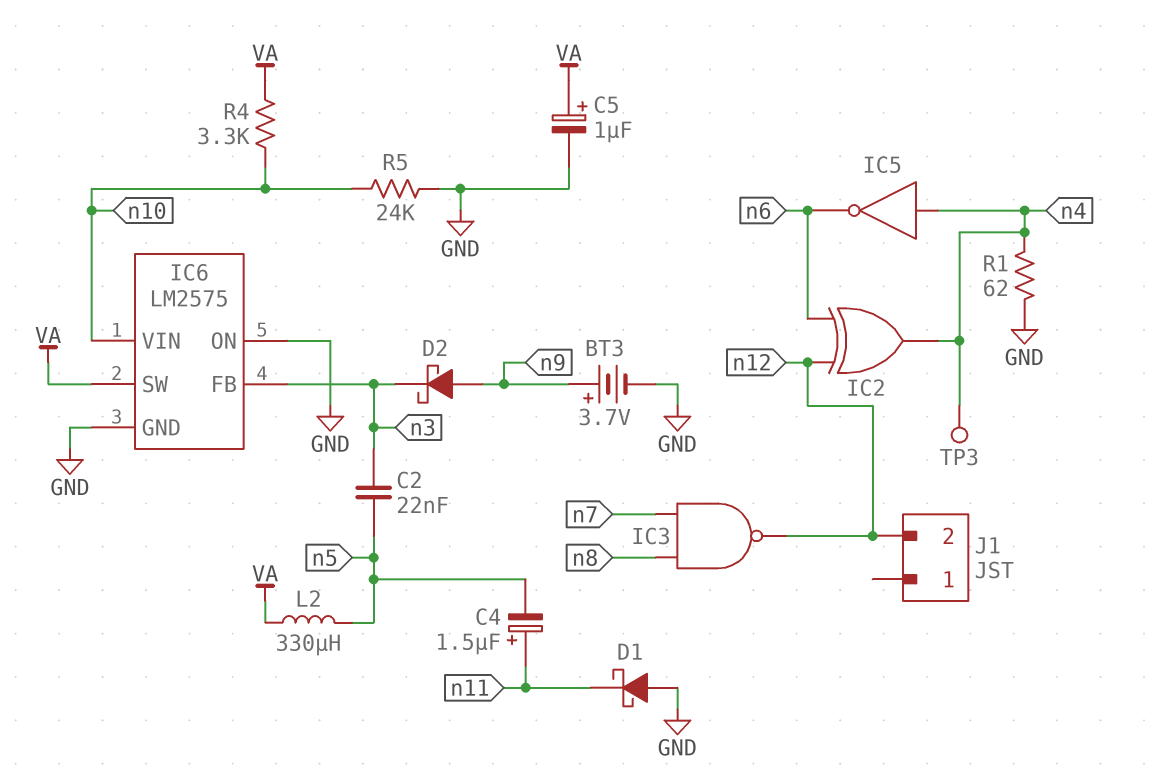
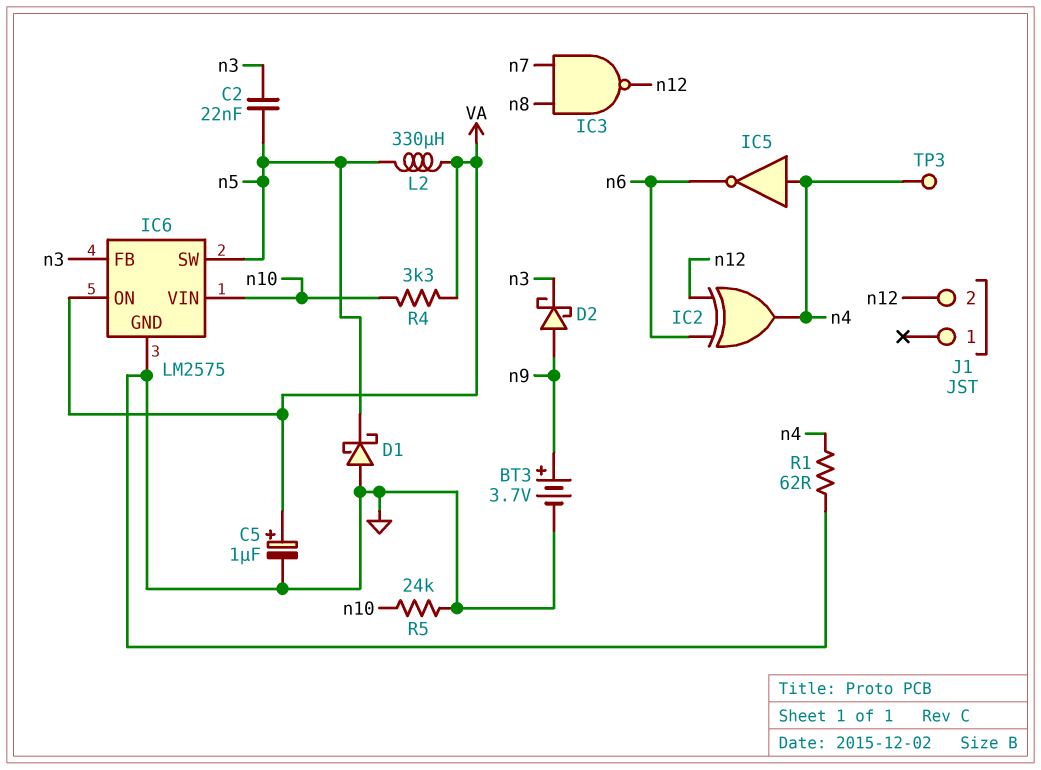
C4: 1.5uF (plus n11, minus n5) -> none
D1: schottky (A GND, K n11) -> schottky (A GND, K n5)
IC6 pin ON: GND -> VA
IC6 pin SW: VA -> n5

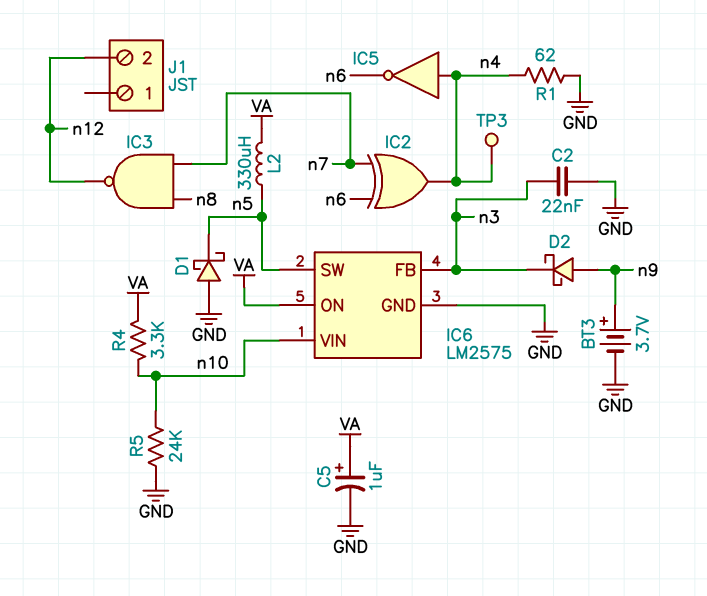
C2: 22nF (n3, n5) -> 22nF (GND, n3)
IC2: XOR (in n6, in n12, out n4) -> XOR (in n6, in n7, out n4)

